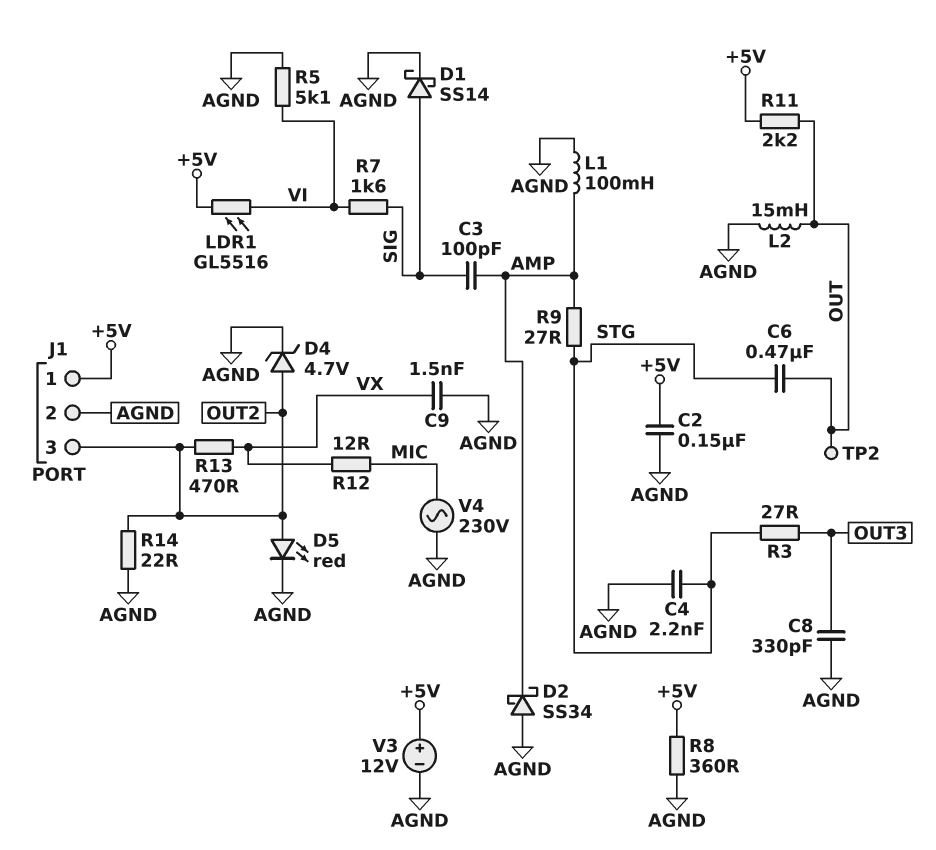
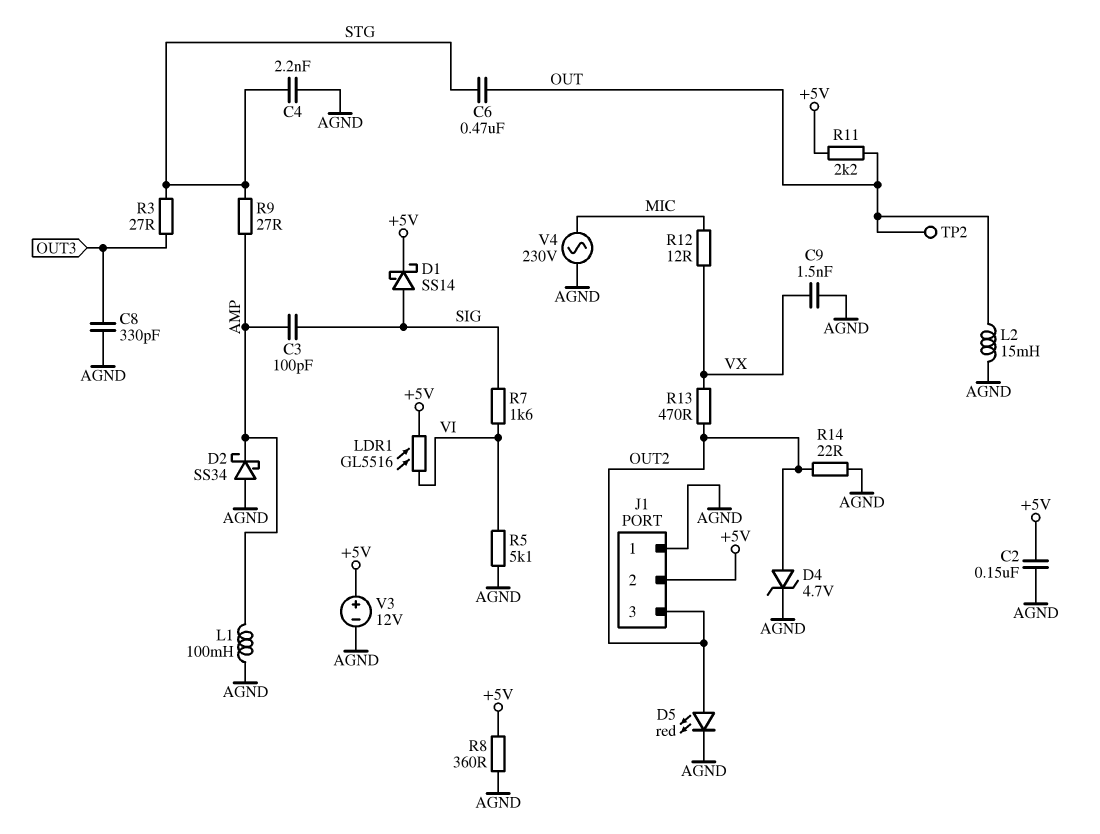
D1: schottky SS14 (A SIG, K AGND) -> schottky SS14 (A SIG, K +5V)
J1 pin 1: +5V -> AGND
J1 pin 2: AGND -> +5V

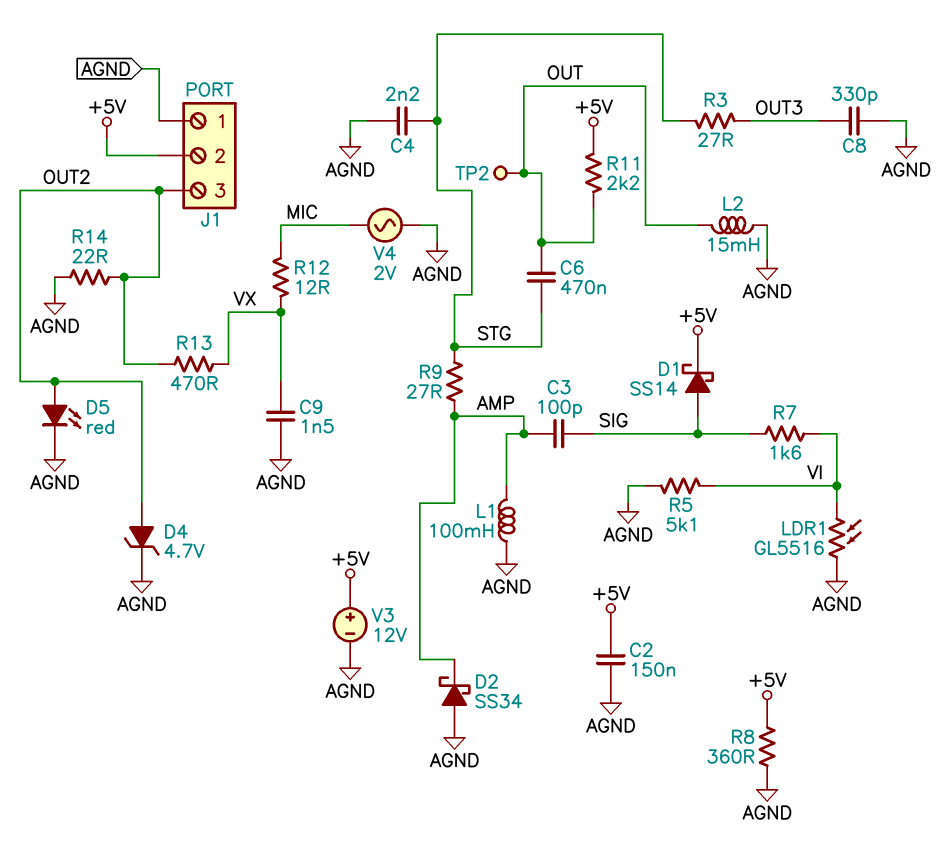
LDR1: GL5516 (+5V, VI) -> GL5516 (AGND, VI)
V4: AC 230V (AGND, MIC) -> AC 2V (AGND, MIC)

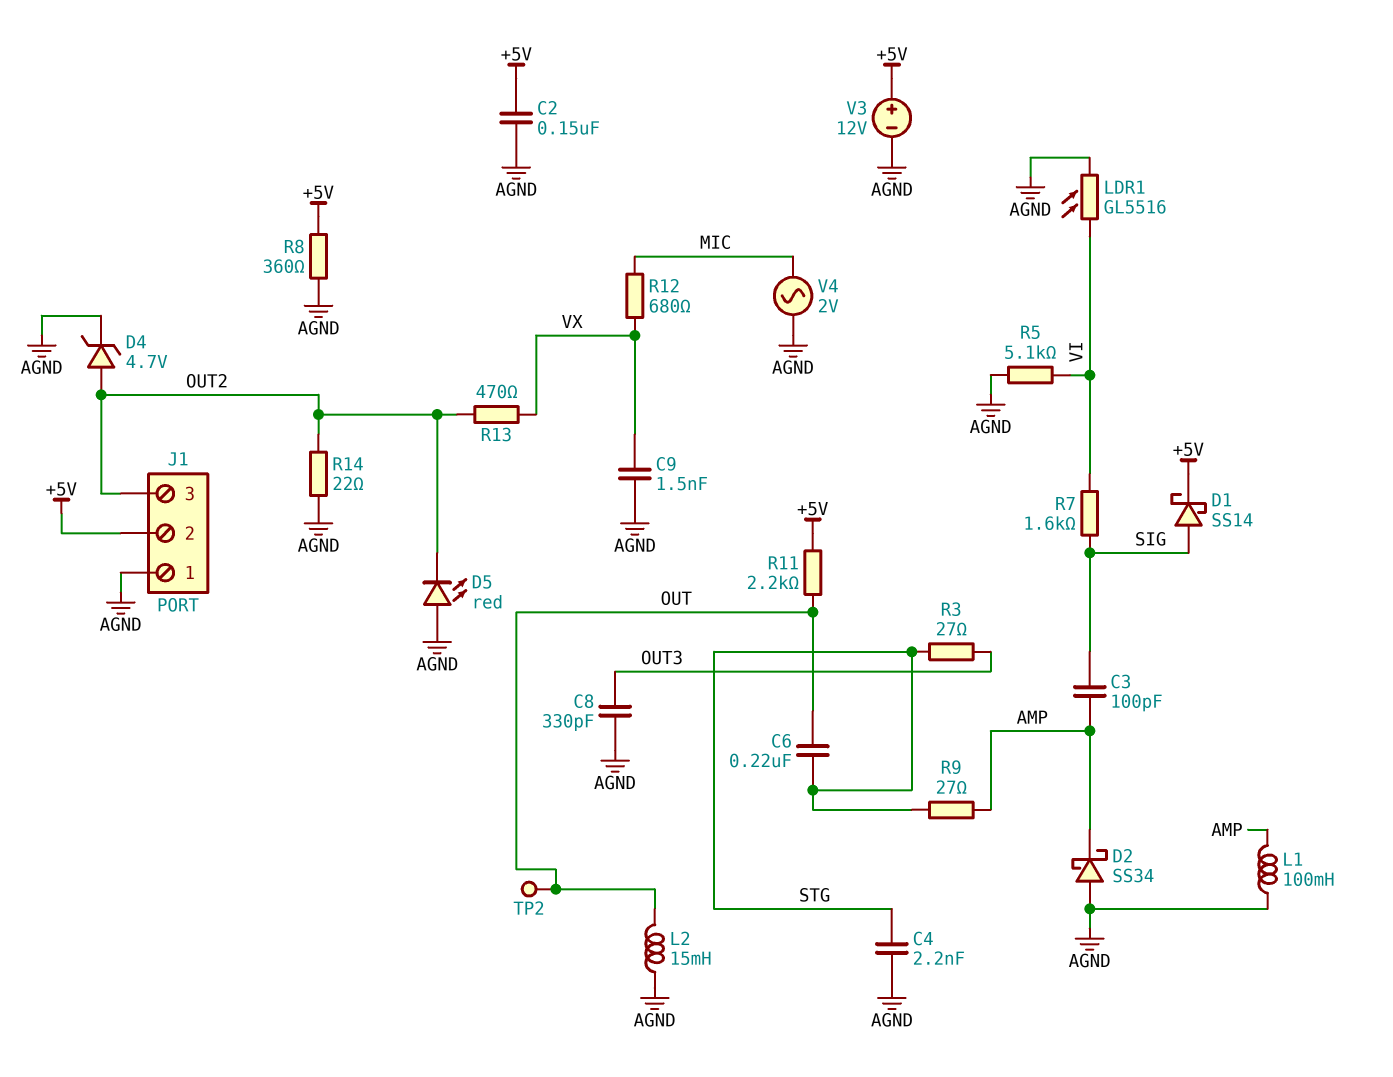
C6: 470nF (OUT, STG) -> 220nF (OUT, STG)
D5: LED red (A OUT2, K AGND) -> LED red (A AGND, K OUT2)
R12: 12 (MIC, VX) -> 680 (MIC, VX)

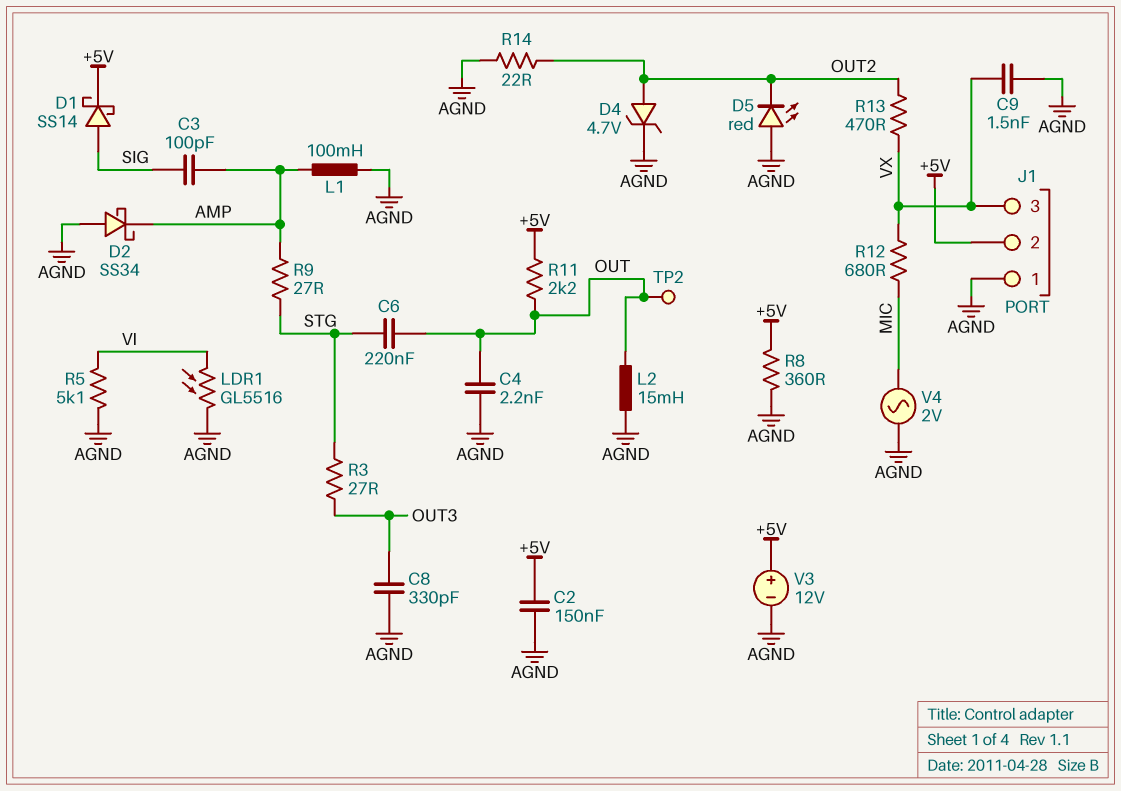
C4: 2.2nF (AGND, STG) -> 2.2nF (AGND, OUT)
J1 pin 3: OUT2 -> VX
R7: 1.6k (SIG, VI) -> none

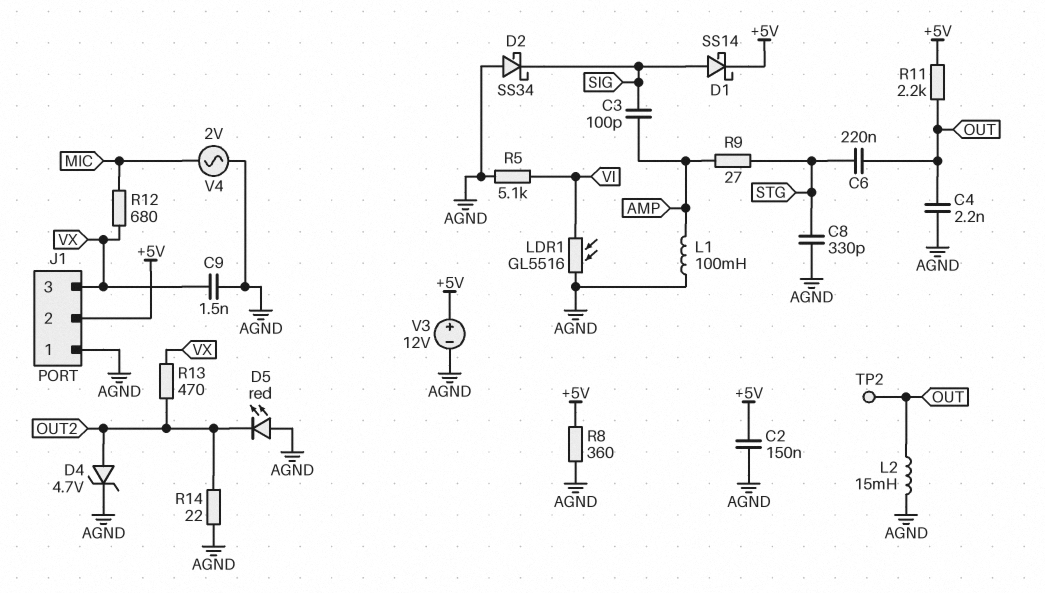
C8: 330pF (AGND, OUT3) -> 330pF (AGND, STG)
D2: schottky SS34 (A AGND, K AMP) -> schottky SS34 (A AGND, K SIG)
R3: 27 (OUT3, STG) -> none

